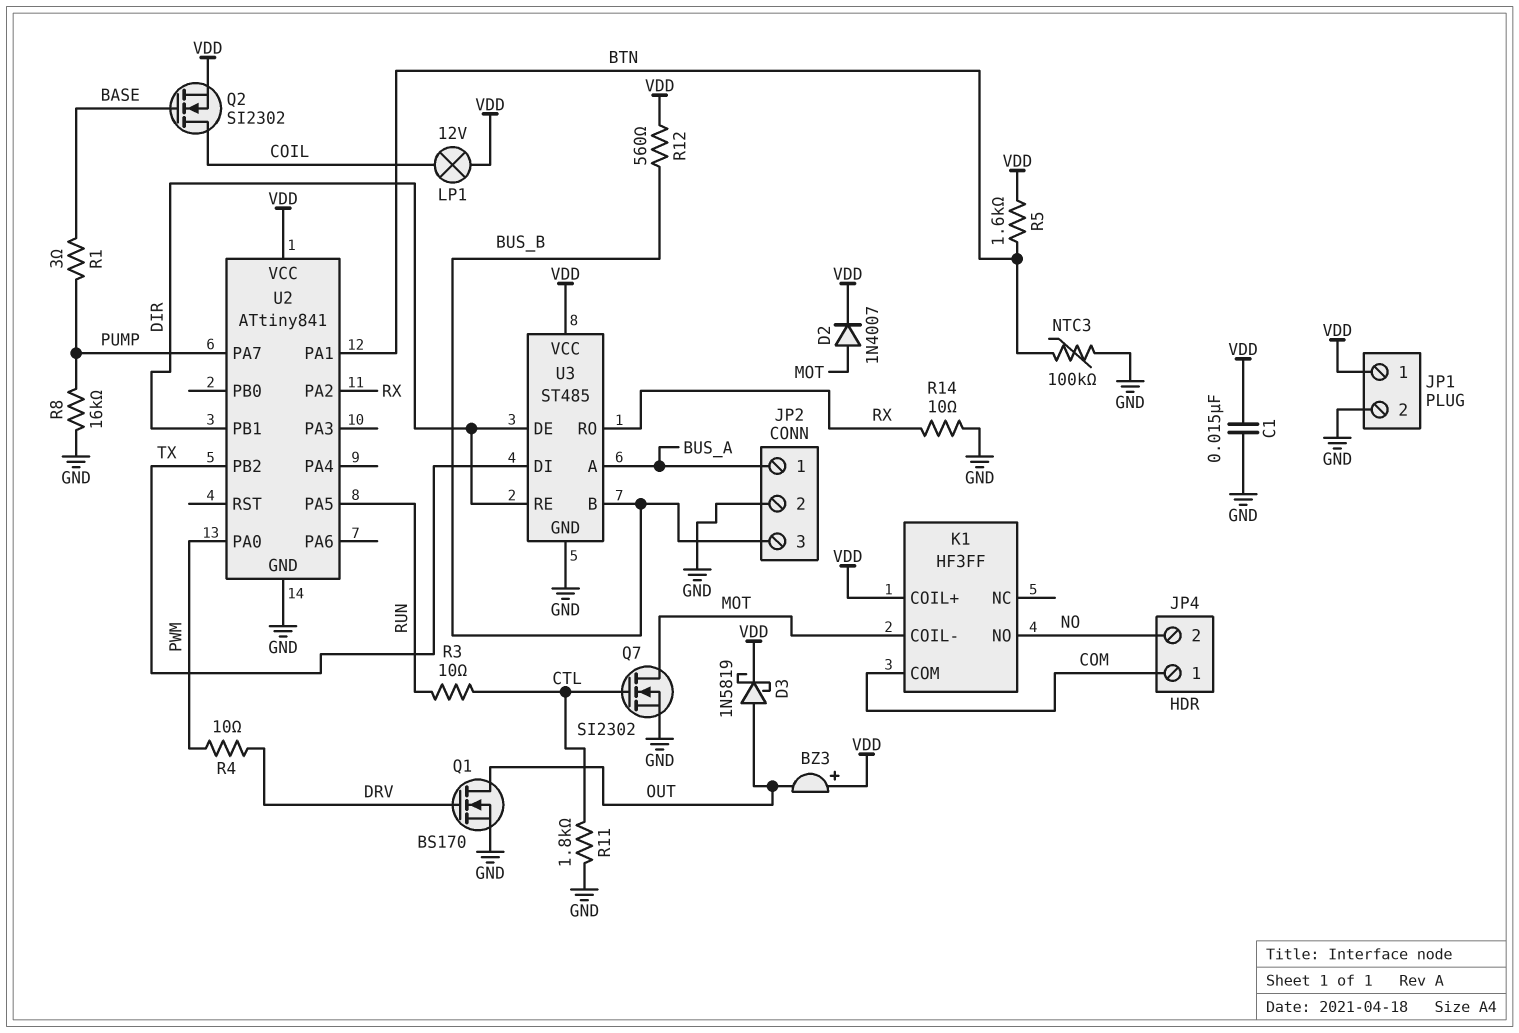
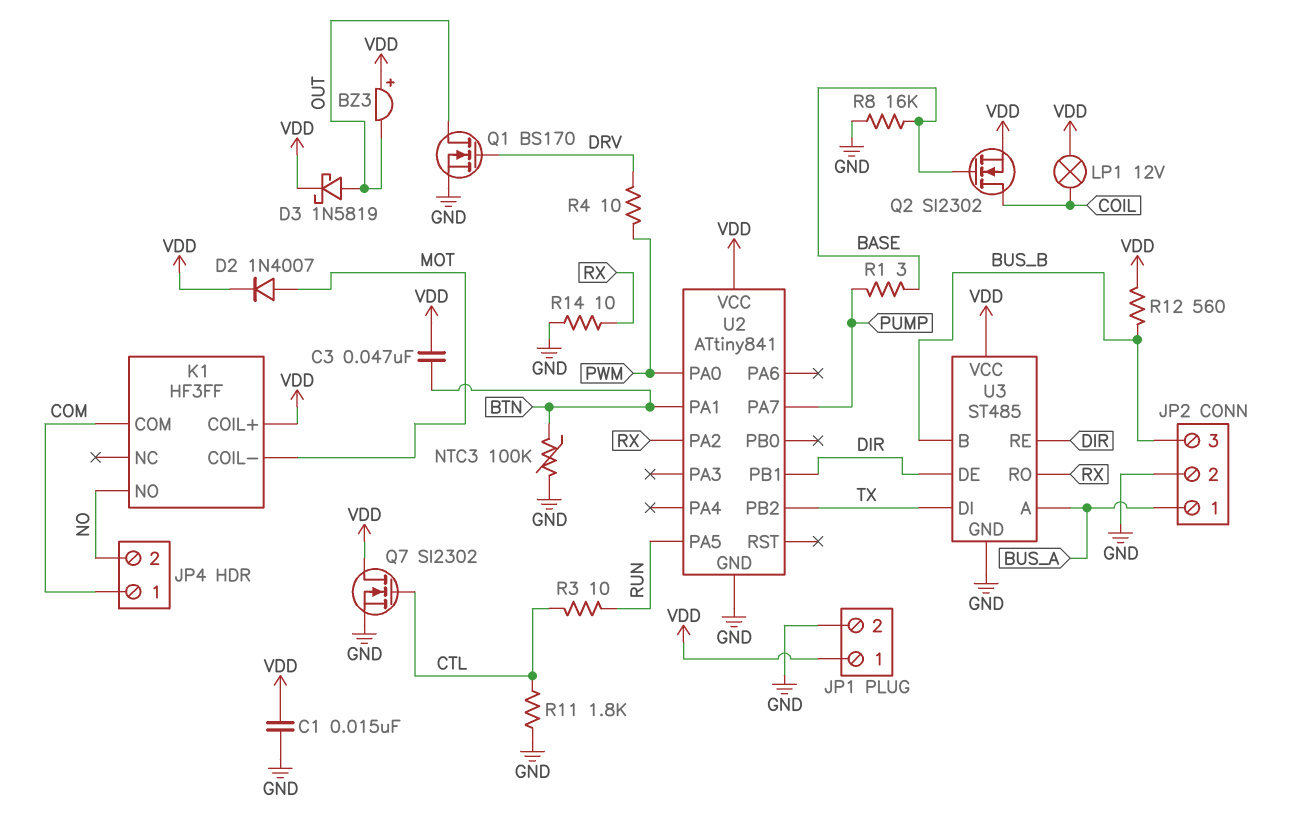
C3: none -> 47nF (BTN, VDD)
Q7: NMOS SI2302 (G CTL, D MOT, S GND) -> NMOS SI2302 (G CTL, D VDD, S GND)
R5: 1.6k (BTN, VDD) -> none
R8: 16k (GND, PUMP) -> 16k (BASE, GND)

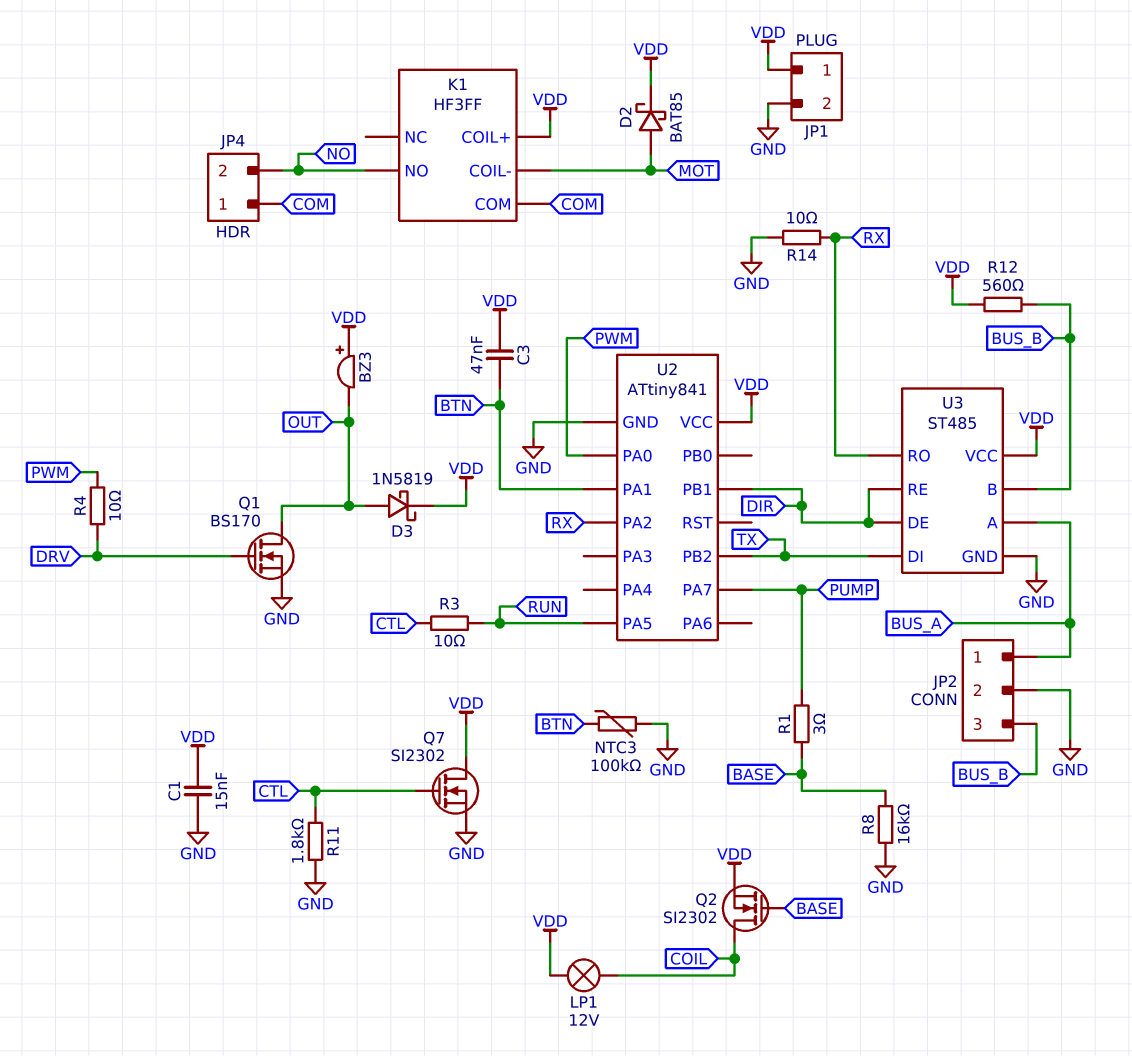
D2: diode 1N4007 (A MOT, K VDD) -> schottky BAT85 (A MOT, K VDD)

